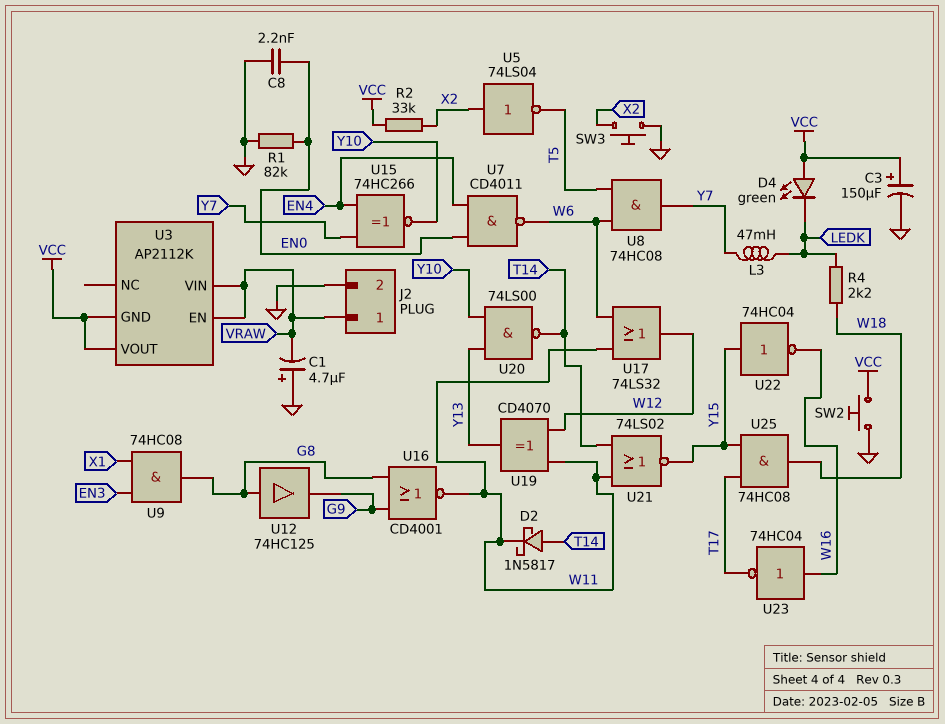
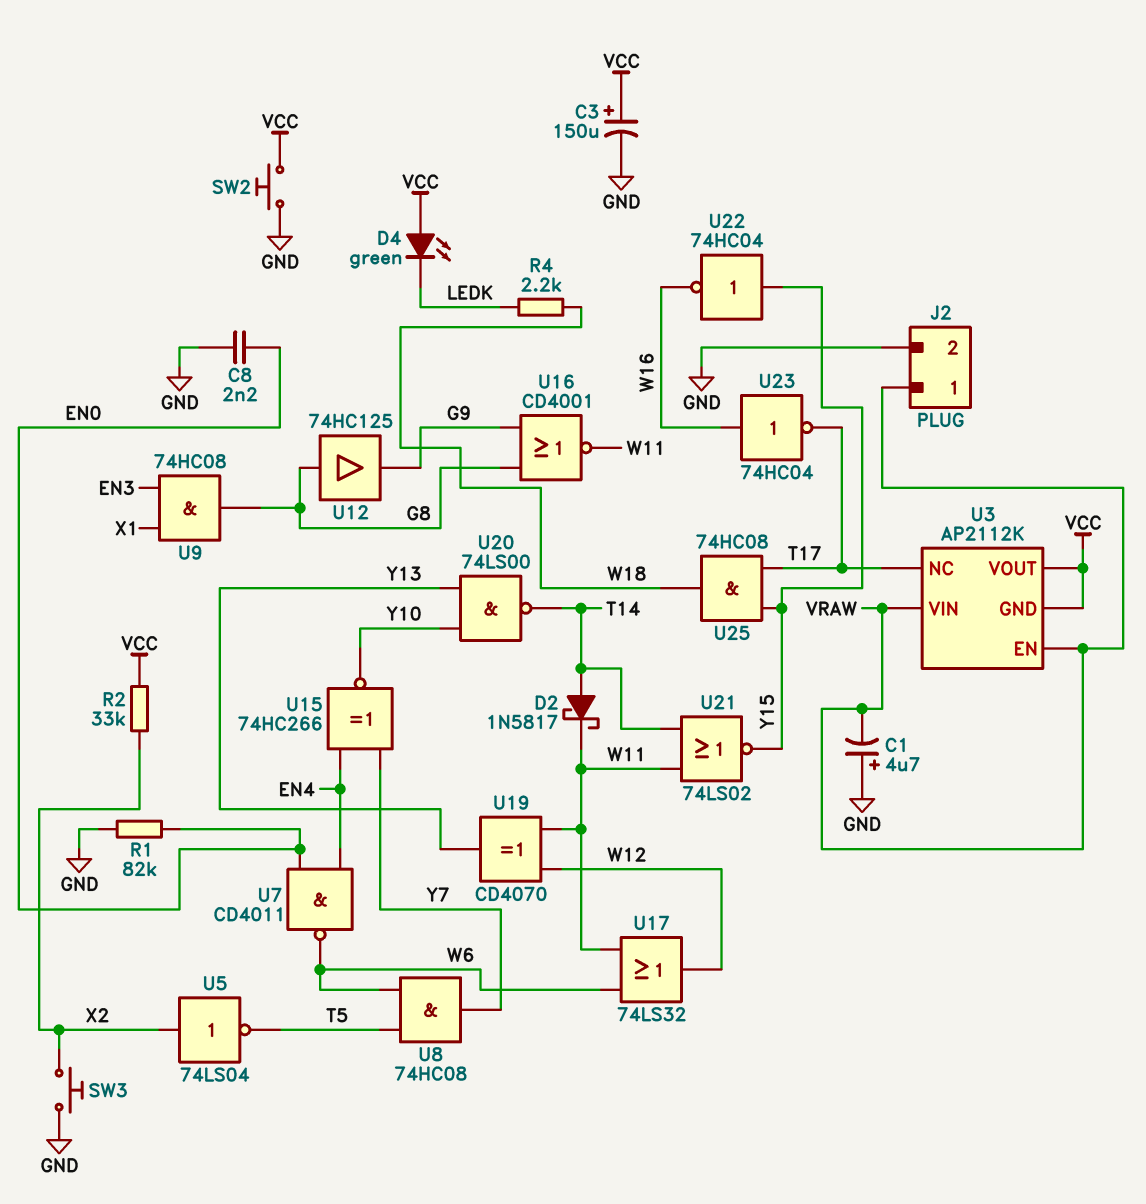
L3: 47mH (LEDK, Y7) -> none
U3 pin NC: none -> T17

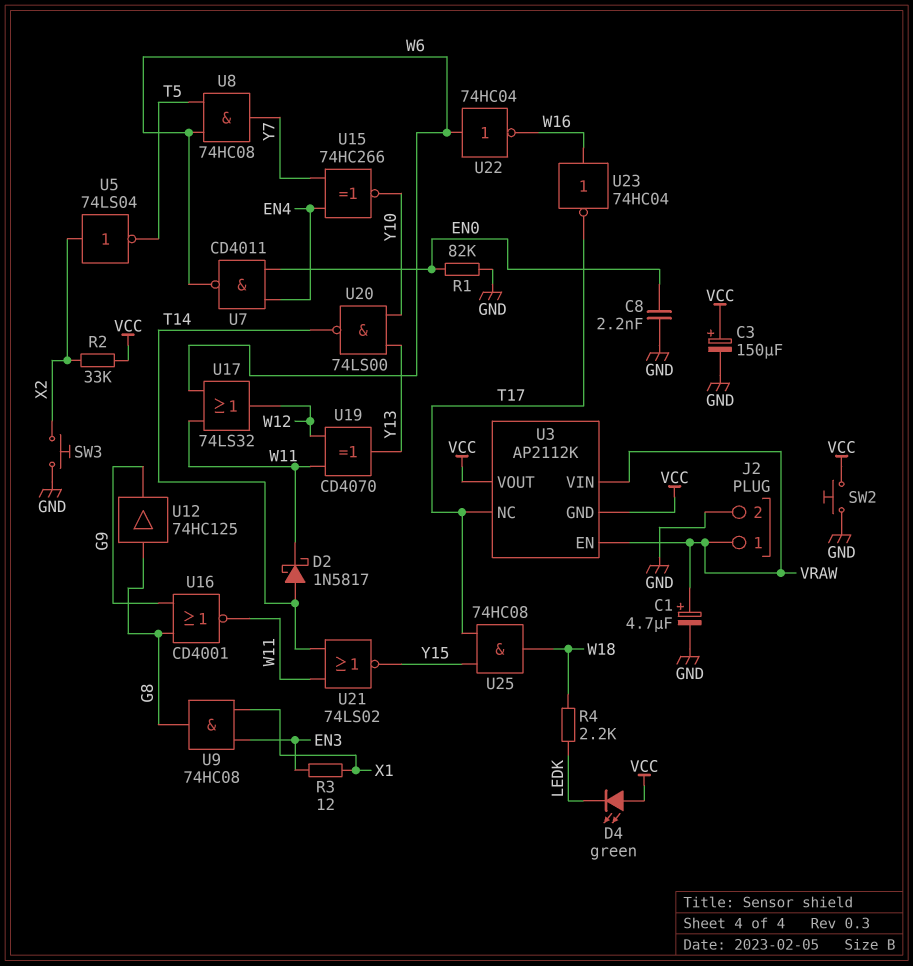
C1: 4.7uF (plus GND, minus VRAW) -> 4.7uF (plus VRAW, minus GND)
R3: none -> 12 (EN3, X1)
U22: NOT 74HC04 (in Y15, out W16) -> NOT 74HC04 (in W6, out W16)

